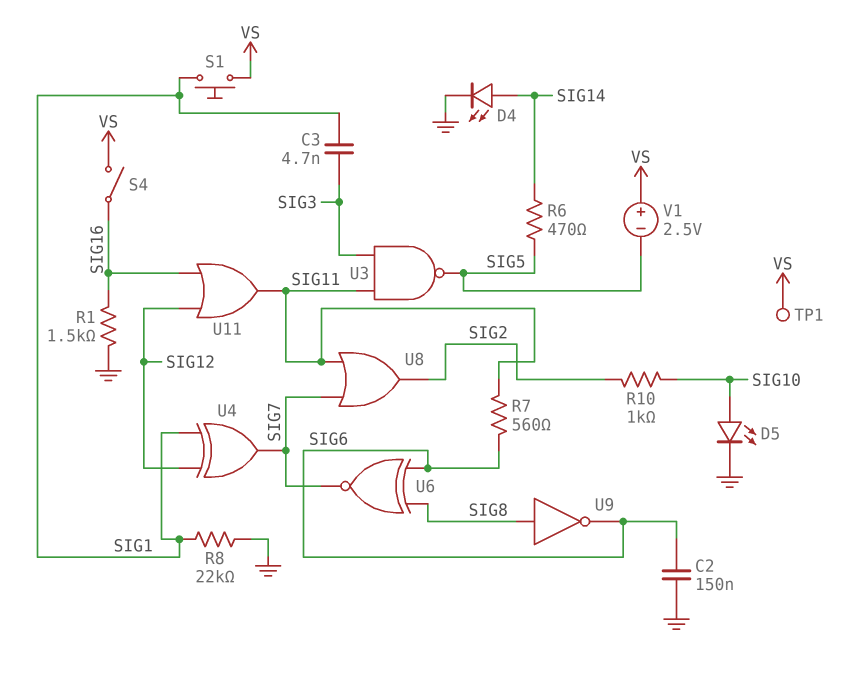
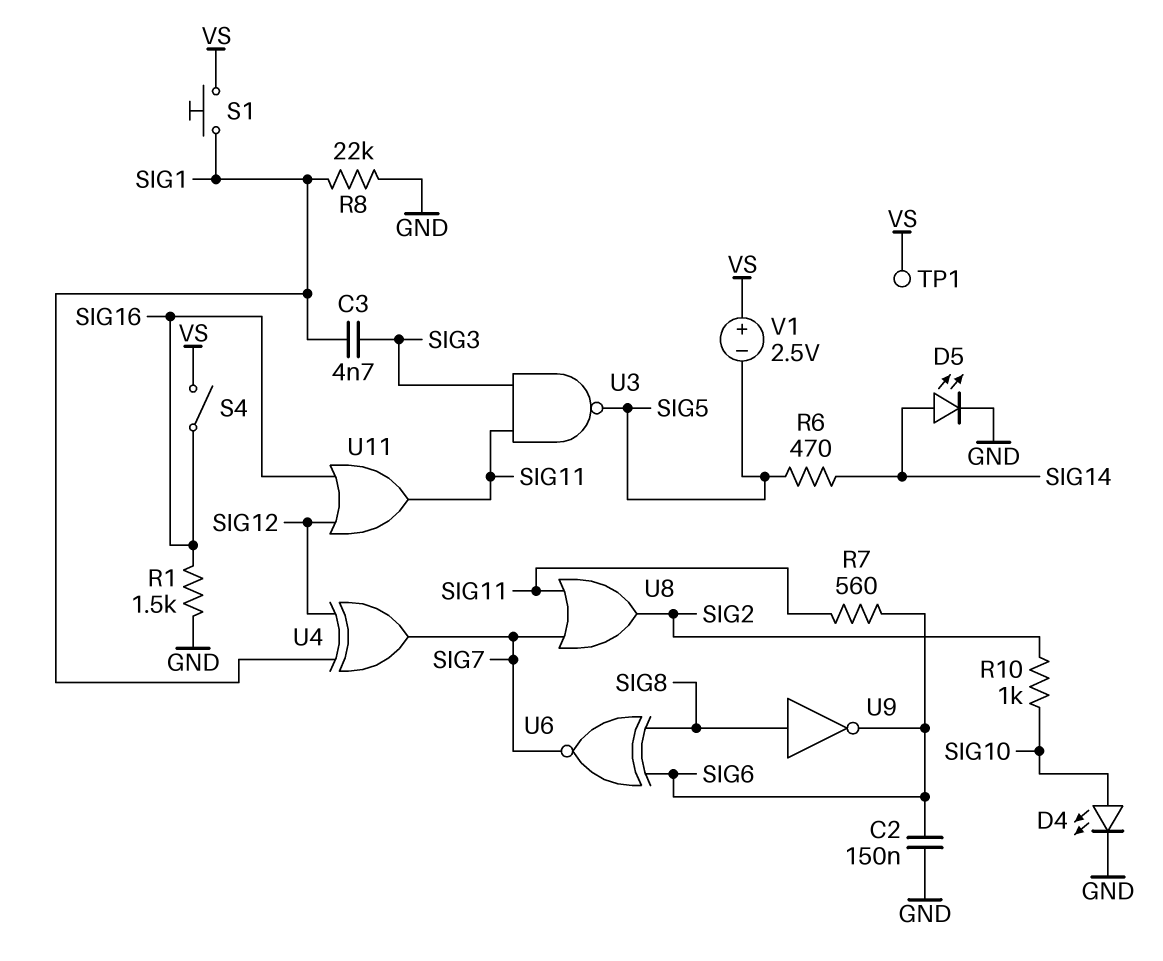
D4: LED (A SIG14, K GND) -> LED (A SIG10, K GND)
D5: LED (A SIG10, K GND) -> LED (A SIG14, K GND)

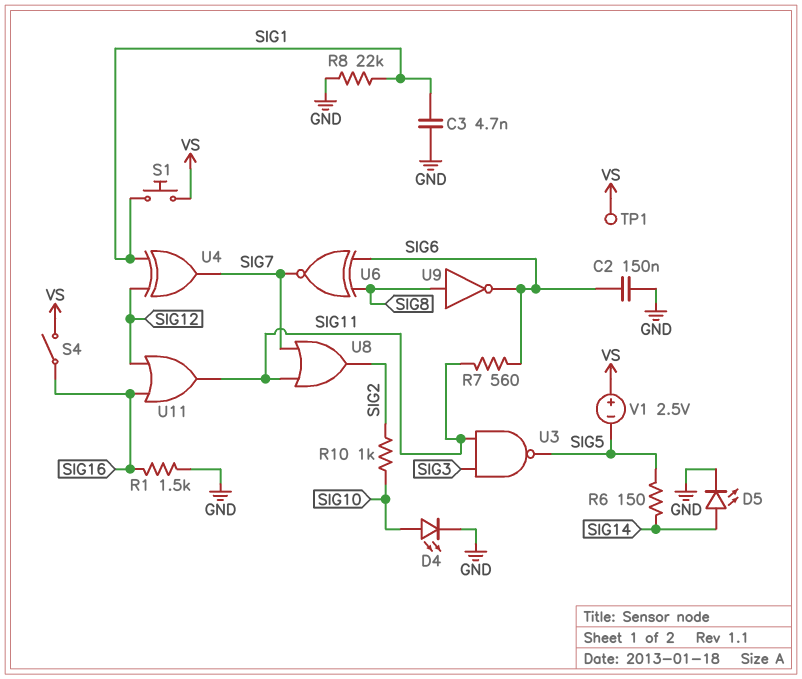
C3: 4.7nF (SIG1, SIG3) -> 4.7nF (GND, SIG1)
R6: 470 (SIG5, SIG14) -> 150 (SIG5, SIG14)

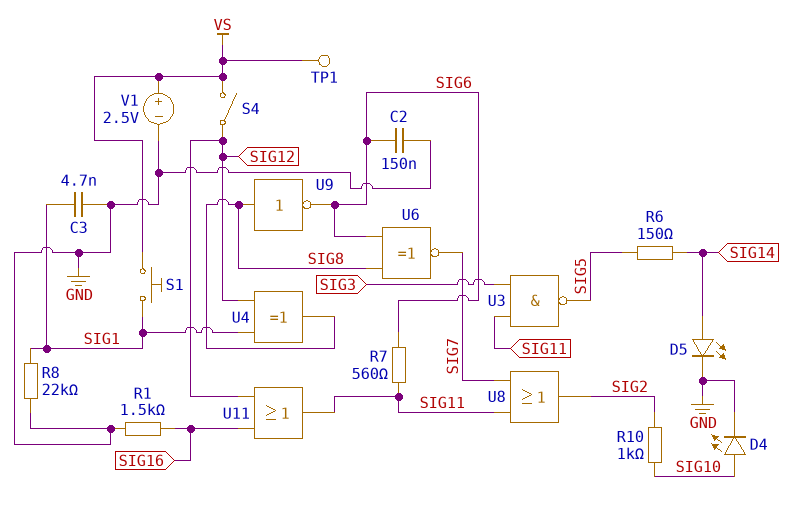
S4: switch (SIG16, VS) -> switch (SIG12, VS)
U4: XOR (in SIG1, in SIG12, out SIG7) -> XOR (in SIG1, in SIG12, out SIG8)
V1: 2.5V (plus VS, minus SIG5) -> 2.5V (plus VS, minus GND)

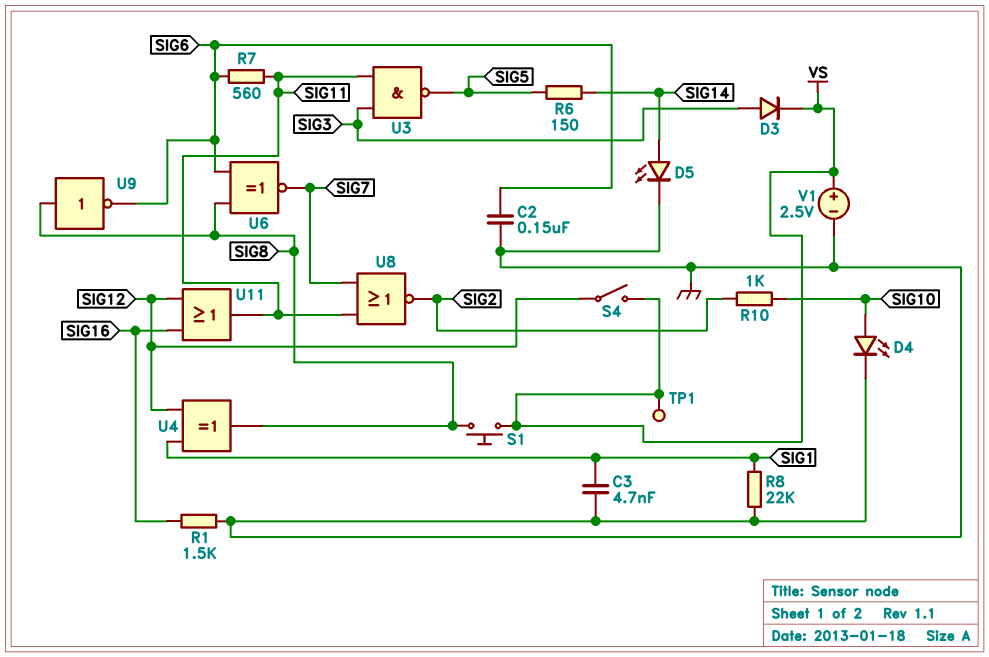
D3: none -> diode (A SIG3, K VS)
S1: button (SIG1, VS) -> button (SIG8, VS)
U8: OR (in SIG7, in SIG11, out SIG2) -> NOR (in SIG7, in SIG11, out SIG2)

